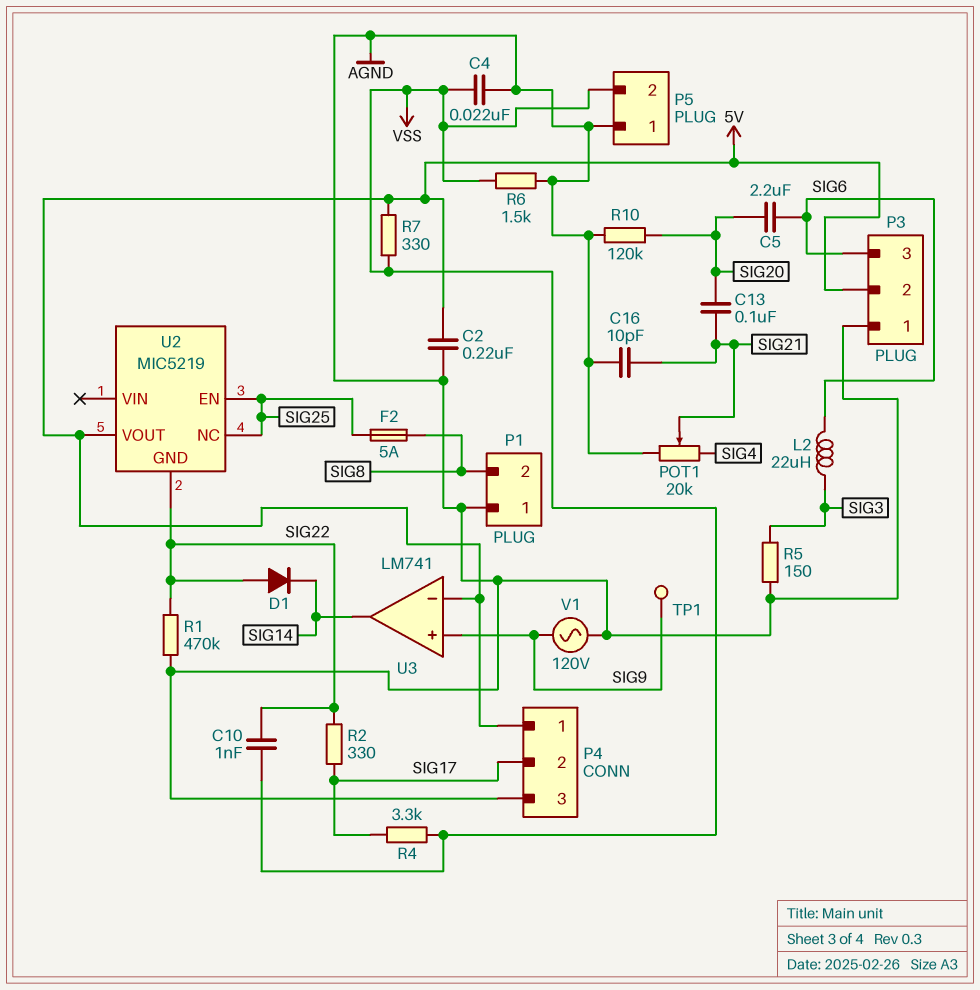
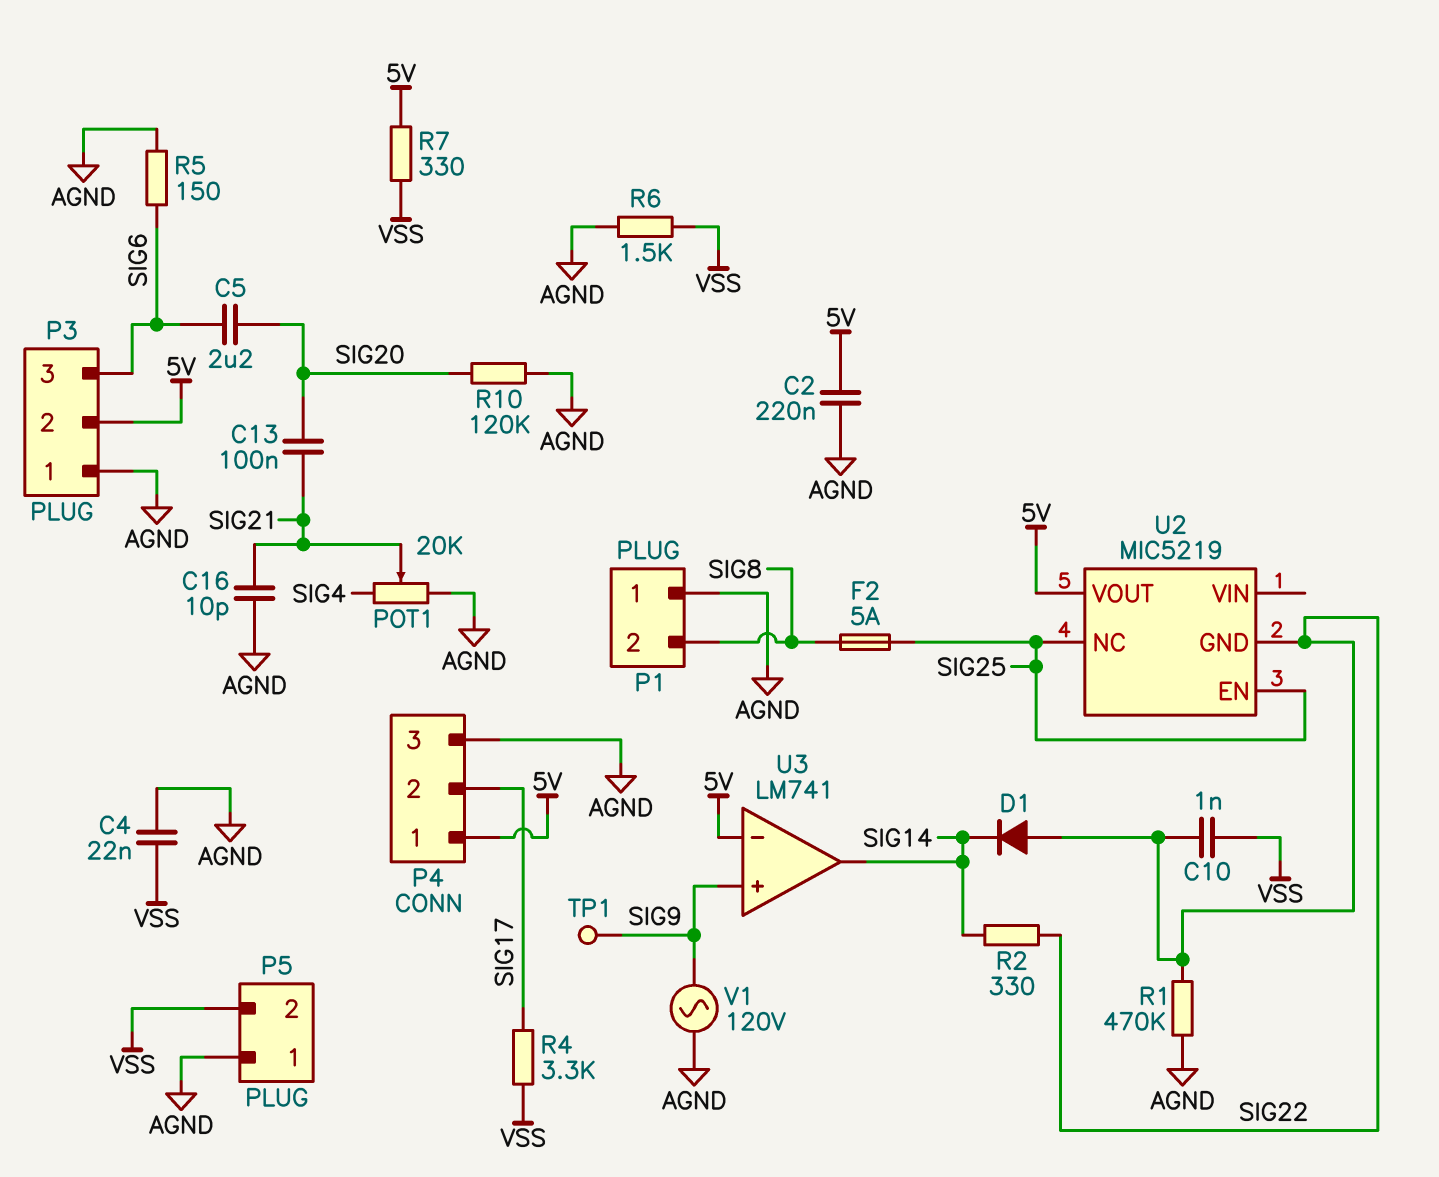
L2: 22uH (SIG3, SIG6) -> none
R2: 330 (SIG17, SIG22) -> 330 (SIG14, SIG22)
R5: 150 (AGND, SIG3) -> 150 (AGND, SIG6)

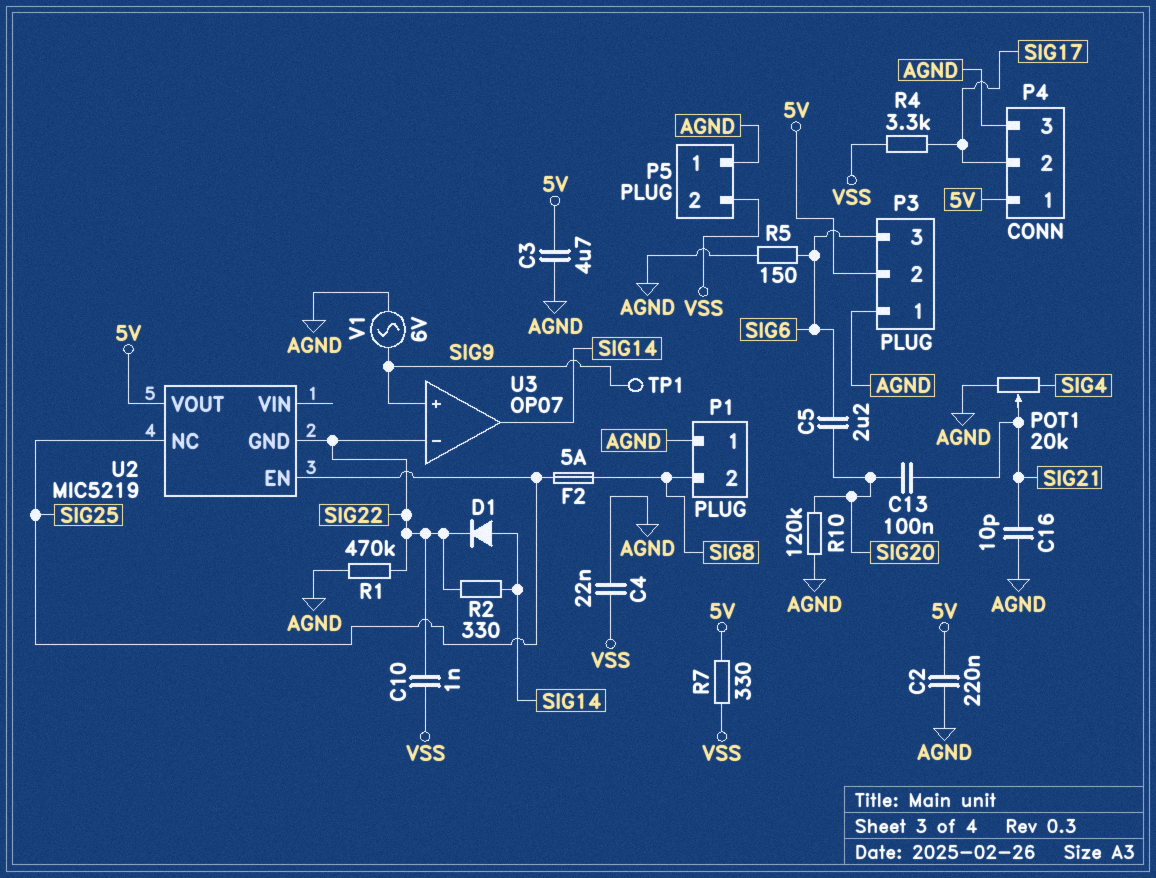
C3: none -> 4.7uF (5V, AGND)
D1: diode (A SIG22, K SIG14) -> diode (A SIG14, K SIG22)
R6: 1.5k (AGND, VSS) -> none
U3: LM741 -> OP07
U3 pin in-: 5V -> SIG22
V1: AC 120V (AGND, SIG9) -> AC 6V (AGND, SIG9)

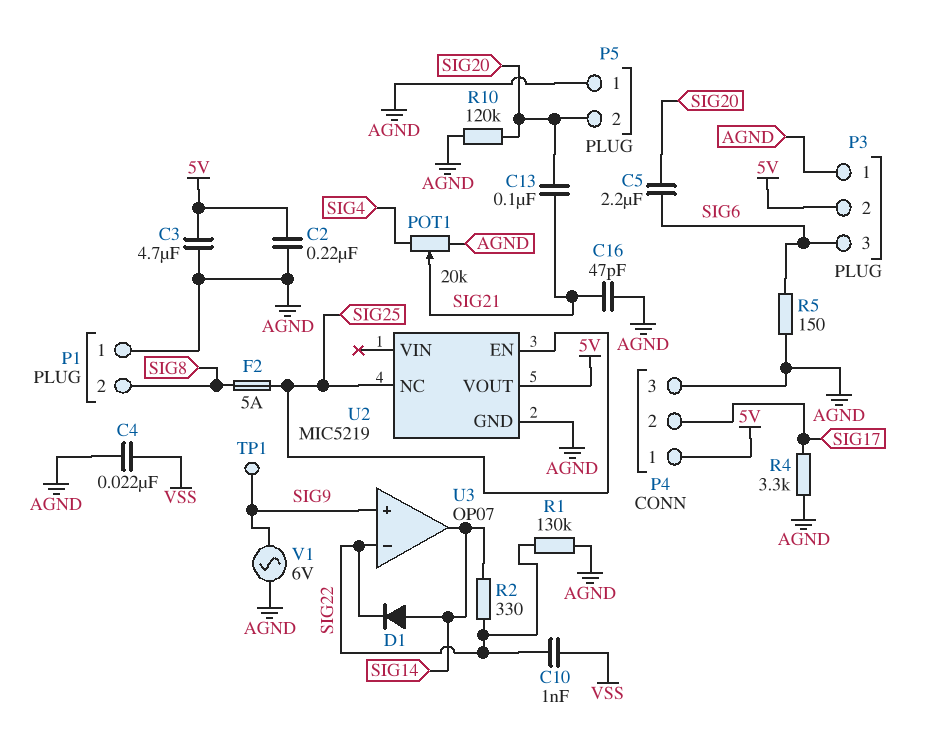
C16: 10pF (AGND, SIG21) -> 47pF (AGND, SIG21)
P5 pin 2: VSS -> SIG20
R1: 470k (AGND, SIG22) -> 130k (AGND, SIG22)
R4: 3.3k (SIG17, VSS) -> 3.3k (AGND, SIG17)
R7: 330 (5V, VSS) -> none
U2 pin GND: SIG22 -> AGND

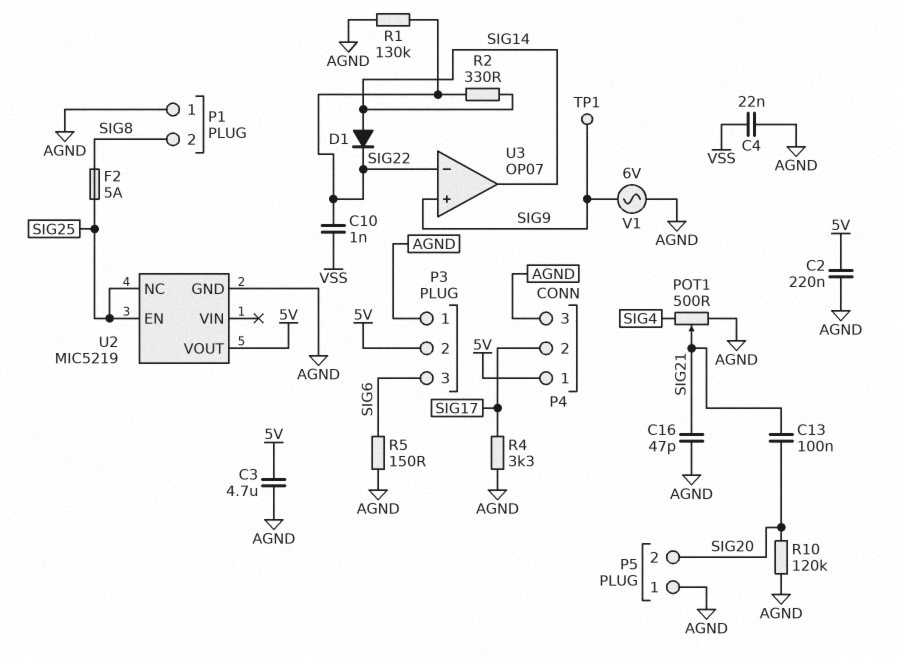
C5: 2.2uF (SIG6, SIG20) -> none
POT1: 20k (AGND, SIG4, wiper SIG21) -> 500 (AGND, SIG4, wiper SIG21)

